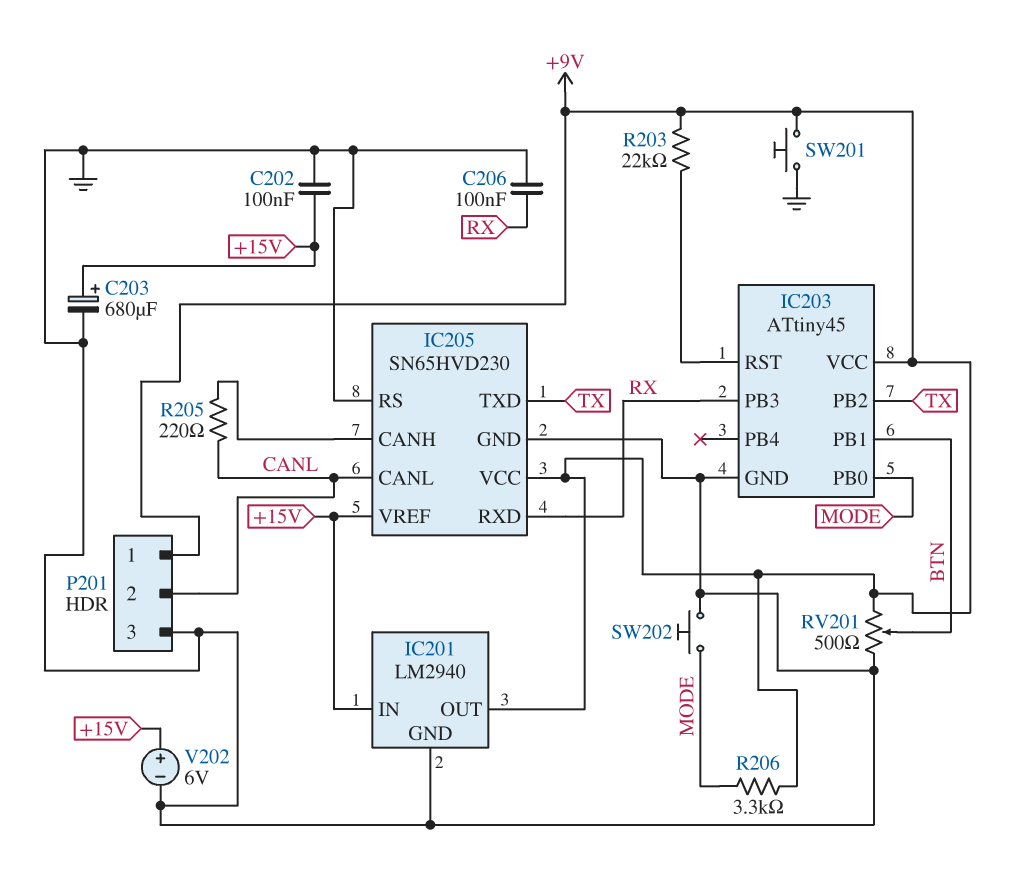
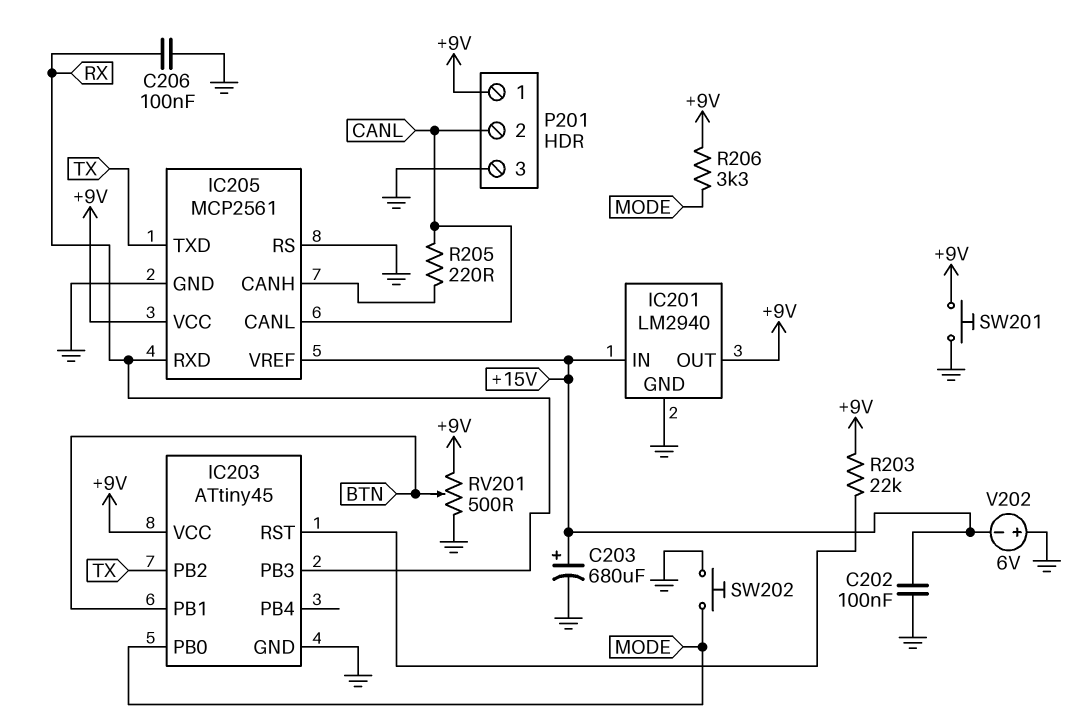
IC205: SN65HVD230 -> MCP2561
V202: 6V (plus +15V, minus GND) -> 6V (plus GND, minus +15V)

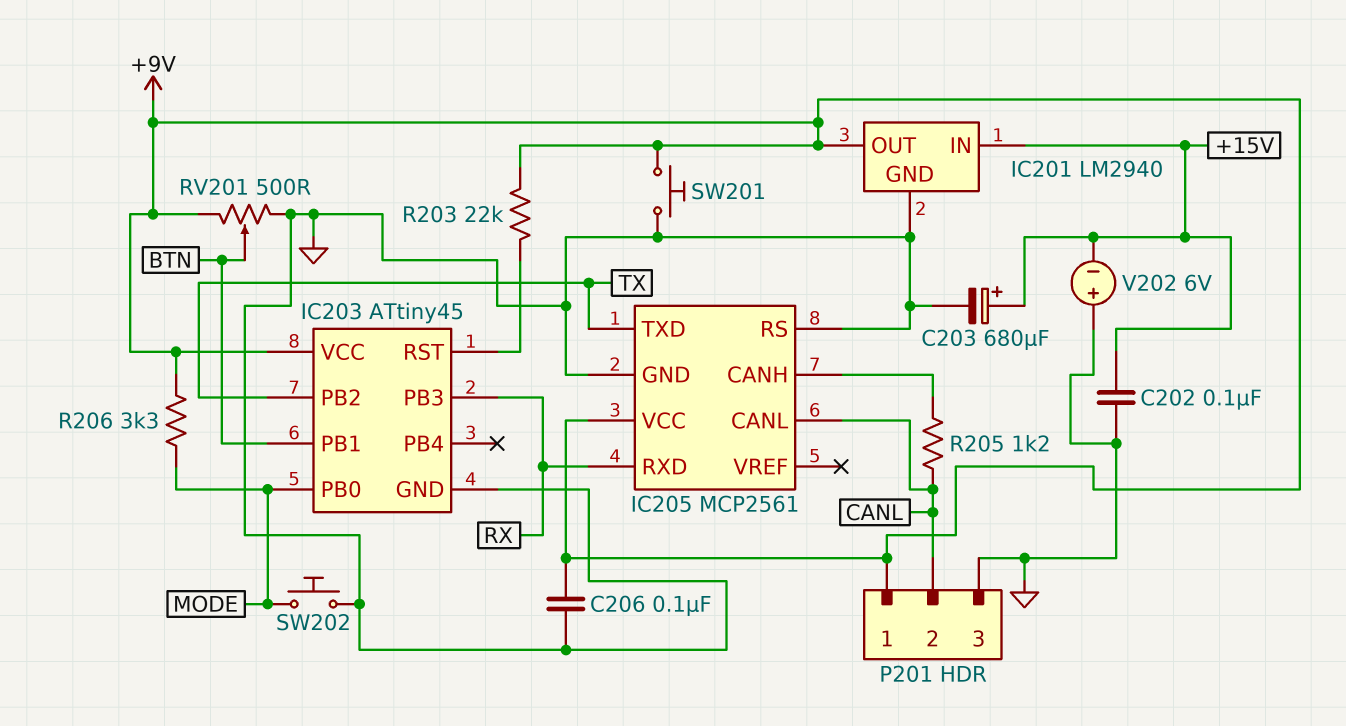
C206: 100nF (GND, RX) -> 100nF (+9V, GND)
IC205 pin VREF: +15V -> none
R205: 220 (CANL, IC205/CANH) -> 1.2k (CANL, IC205/CANH)

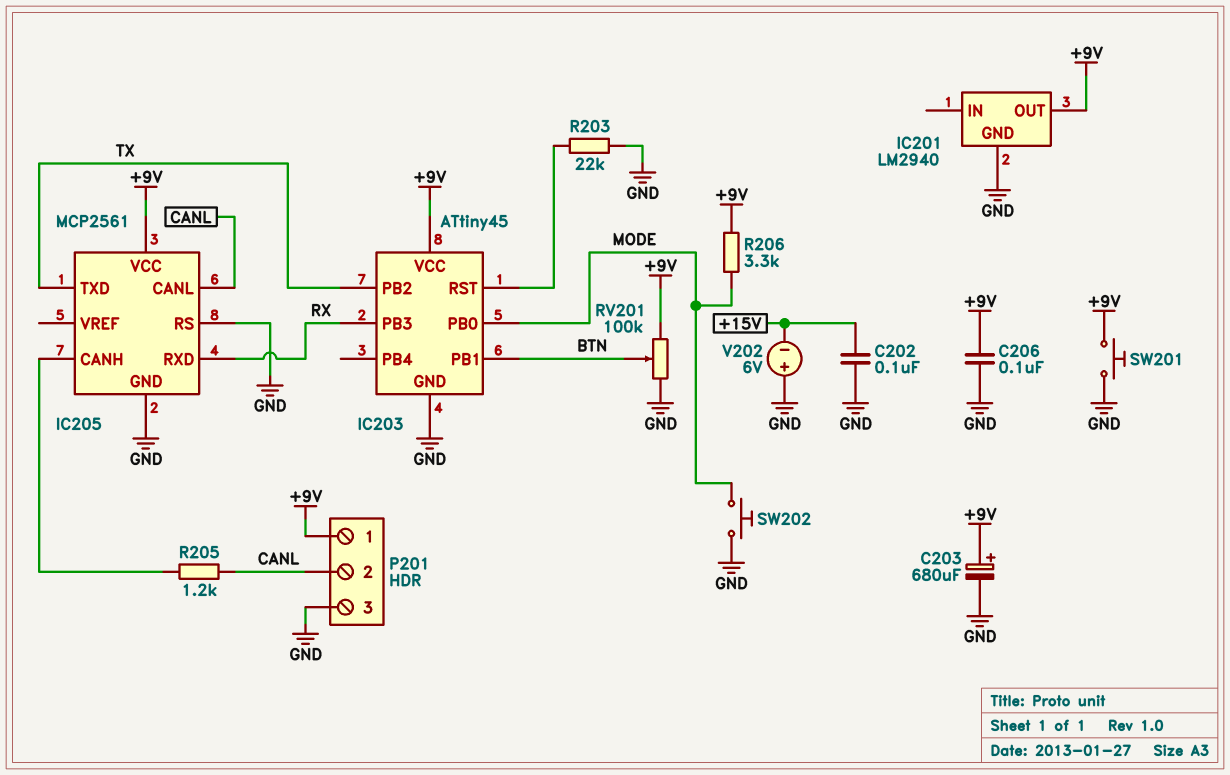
C203: 680uF (plus +15V, minus GND) -> 680uF (plus +9V, minus GND)
IC201 pin IN: +15V -> none
R203: 22k (+9V, IC203/RST) -> 22k (GND, IC203/RST)
RV201: 500 (+9V, GND, wiper BTN) -> 100k (+9V, GND, wiper BTN)

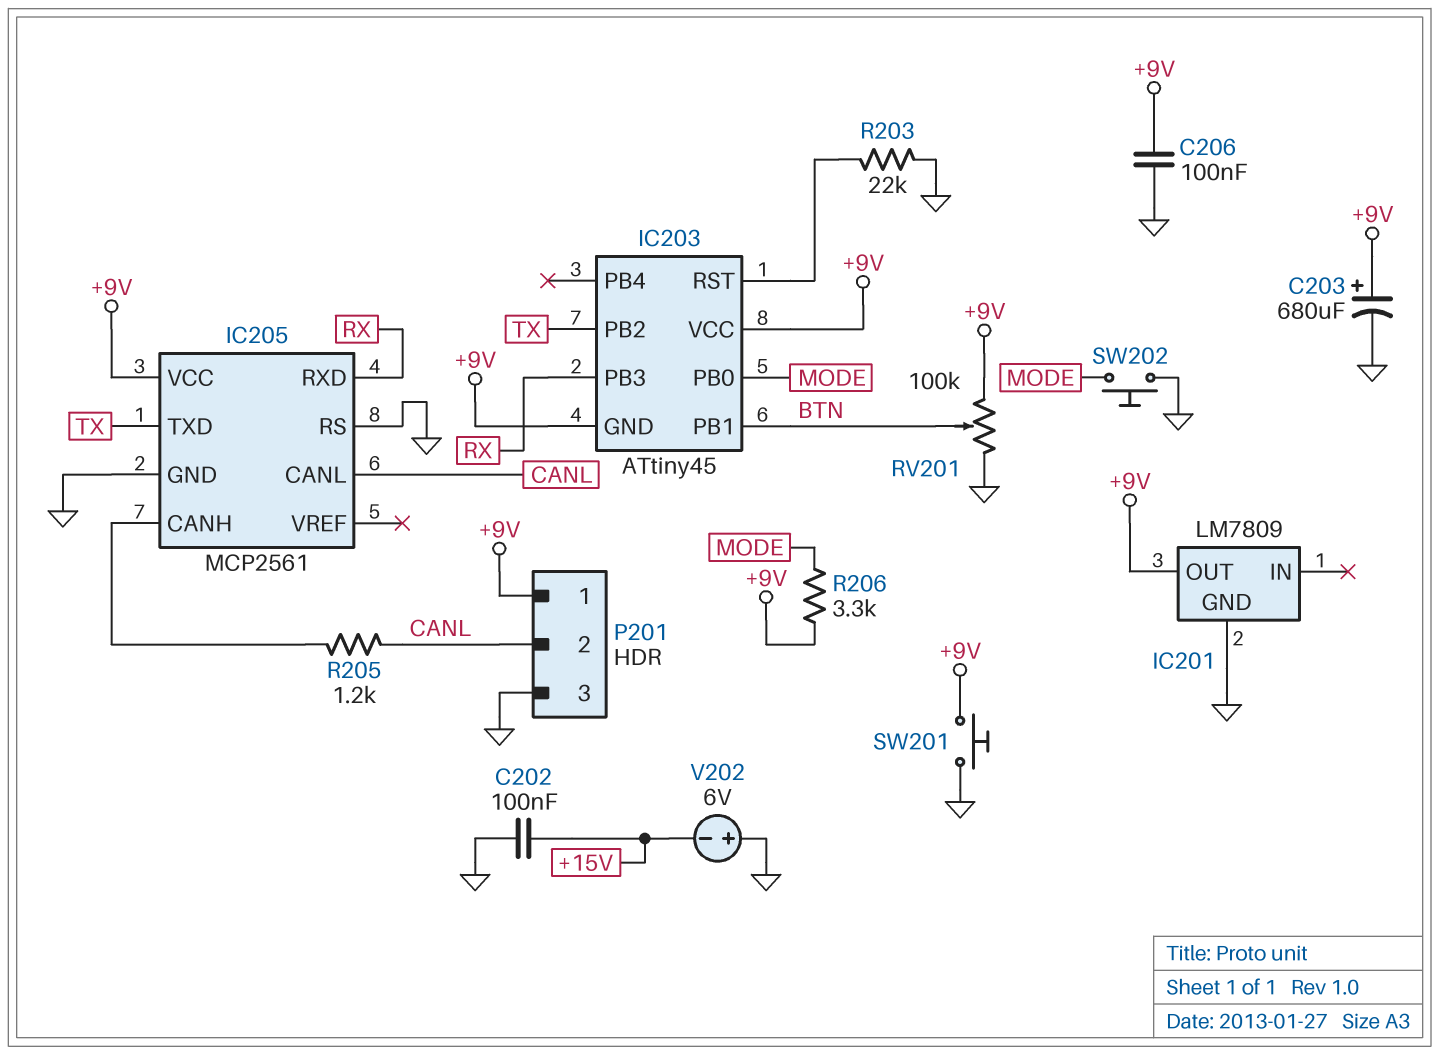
IC201: LM2940 -> LM7809
IC203 pin GND: GND -> +9V

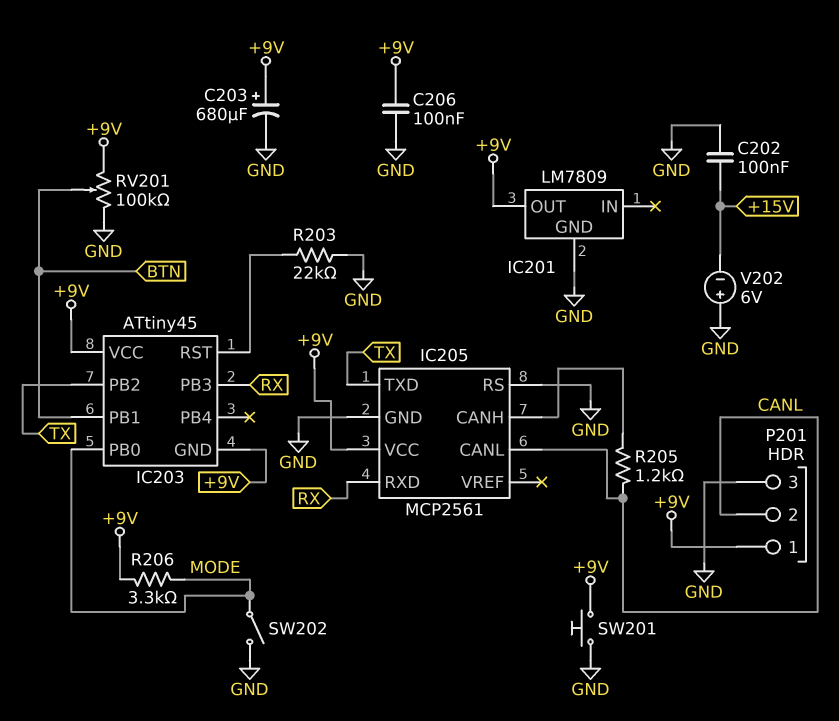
SW202: button (GND, MODE) -> switch (GND, MODE)

